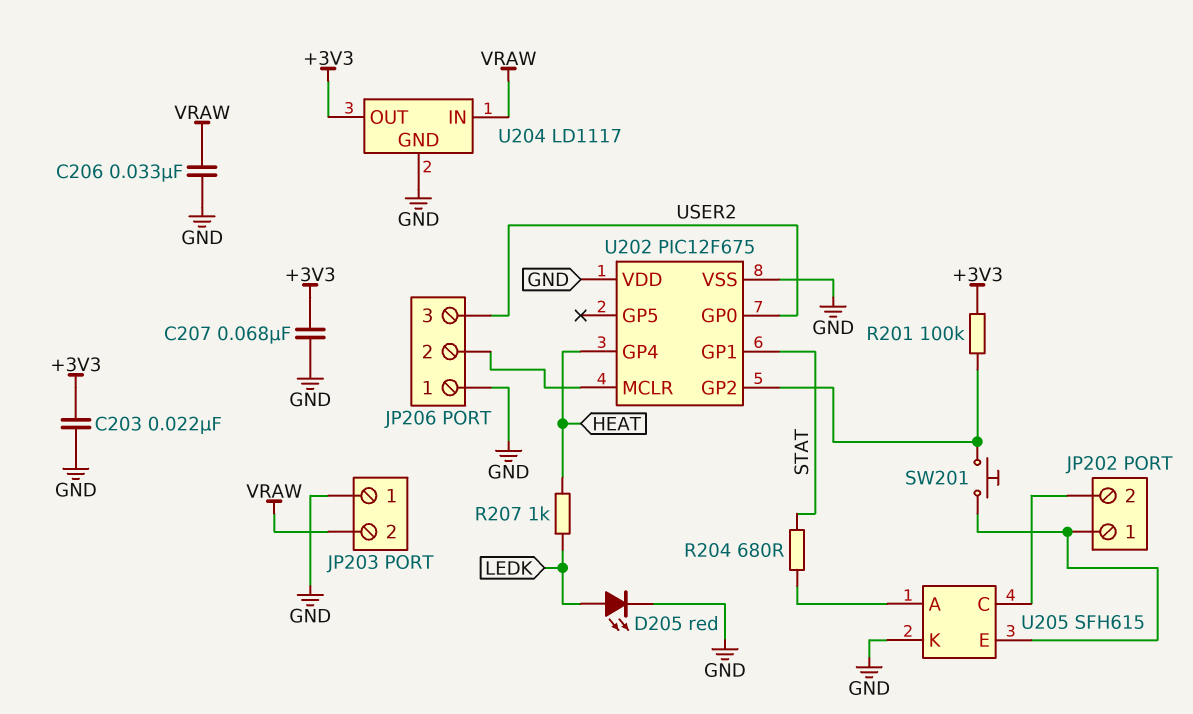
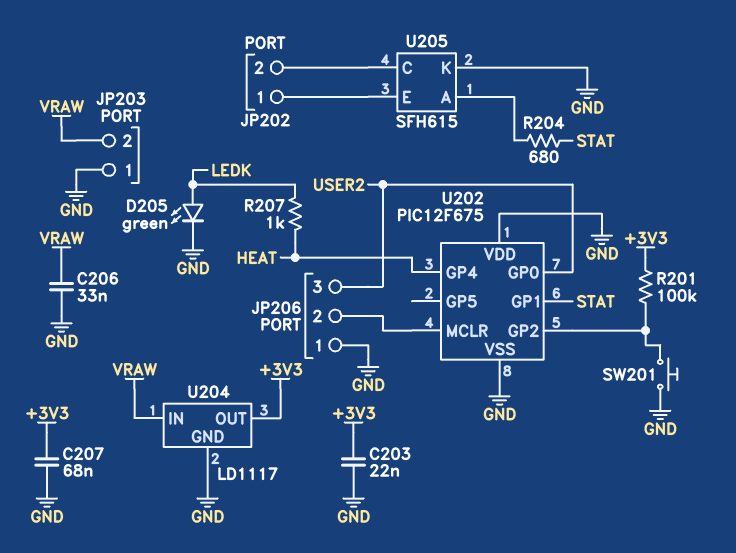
D205: LED red (A LEDK, K GND) -> LED green (A LEDK, K GND)
SW201: button (JP202/1, U202/GP2) -> button (GND, U202/GP2)

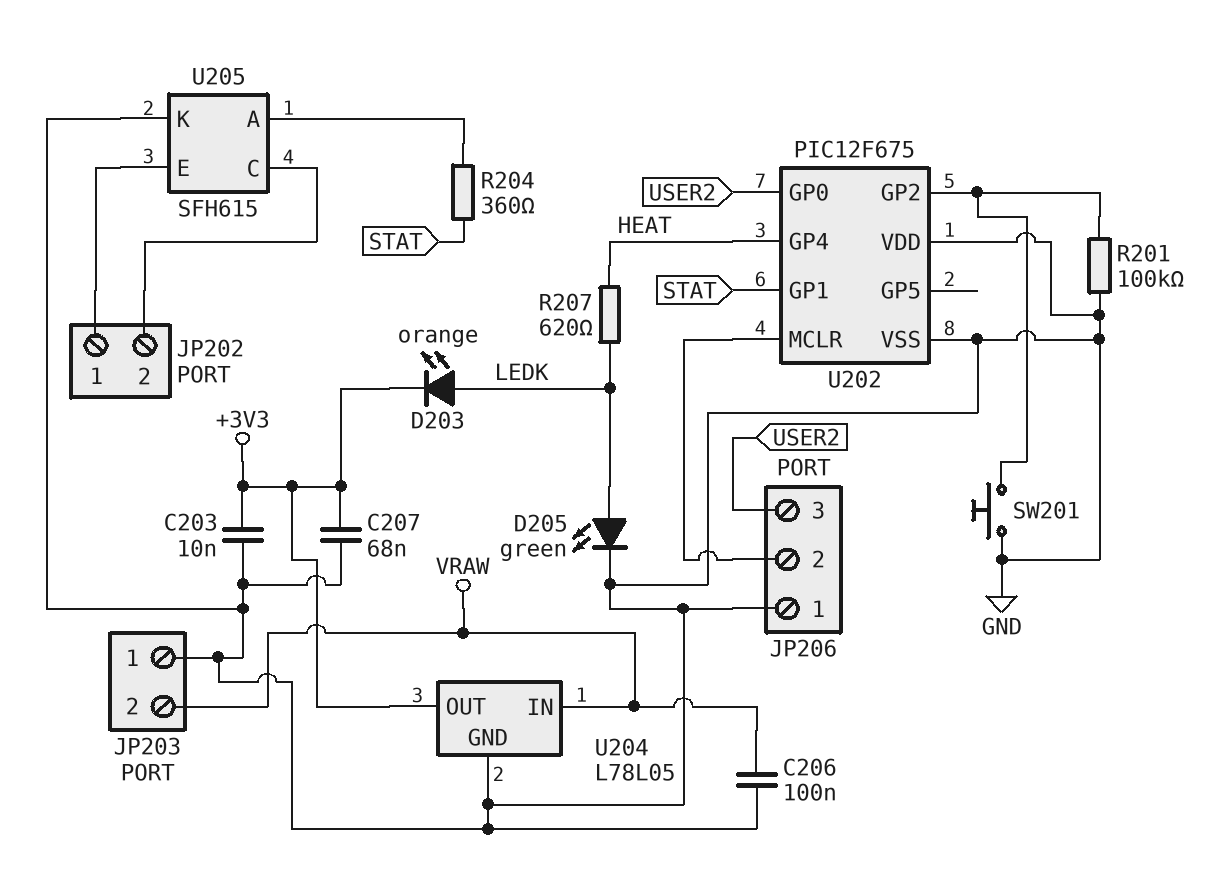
C203: 22nF (+3V3, GND) -> 10nF (+3V3, GND)
C206: 33nF (GND, VRAW) -> 100nF (GND, VRAW)
D203: none -> LED orange (A LEDK, K +3V3)
R201: 100k (+3V3, U202/GP2) -> 100k (GND, U202/GP2)
R204: 680 (STAT, U205/A) -> 360 (STAT, U205/A)
R207: 1k (HEAT, LEDK) -> 620 (HEAT, LEDK)
U204: LD1117 -> L78L05

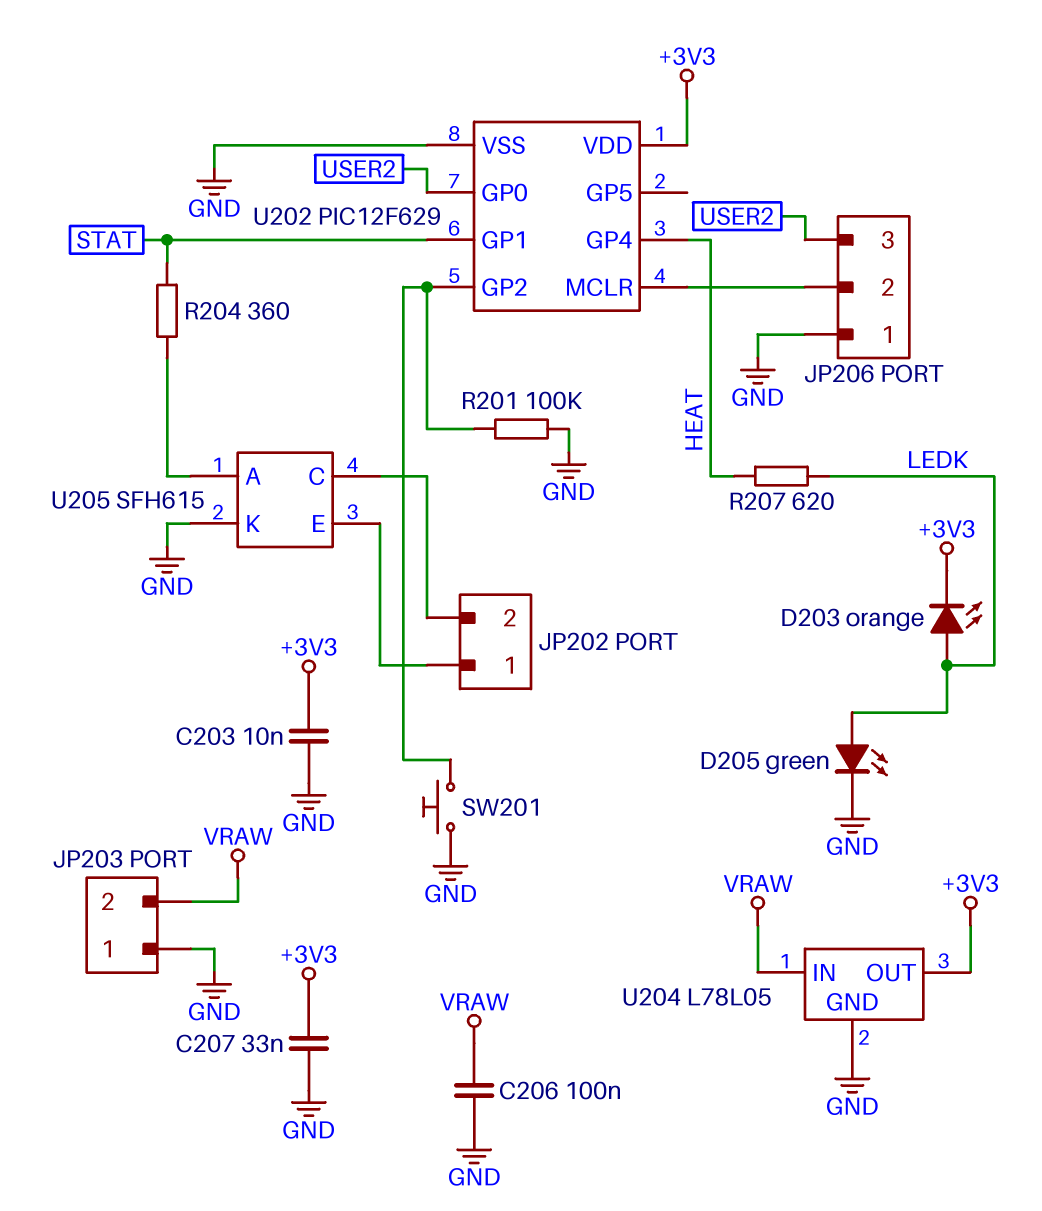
C207: 68nF (+3V3, GND) -> 33nF (+3V3, GND)
U202: PIC12F675 -> PIC12F629
U202 pin VDD: GND -> +3V3

